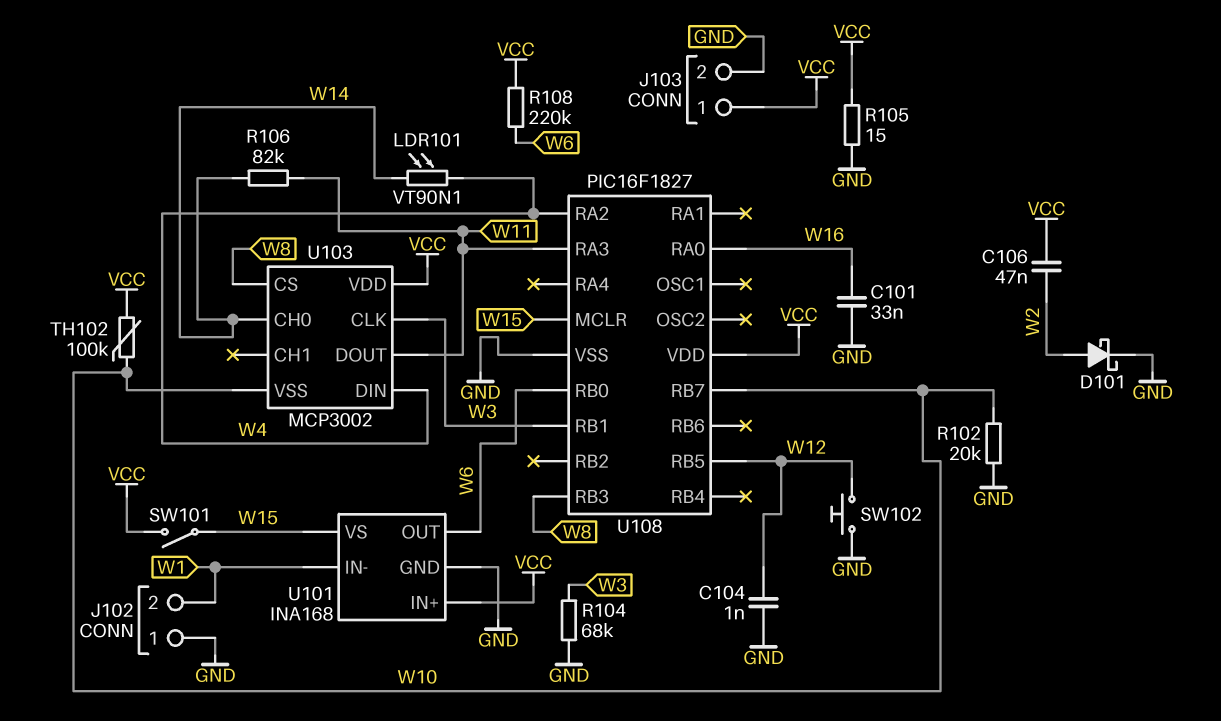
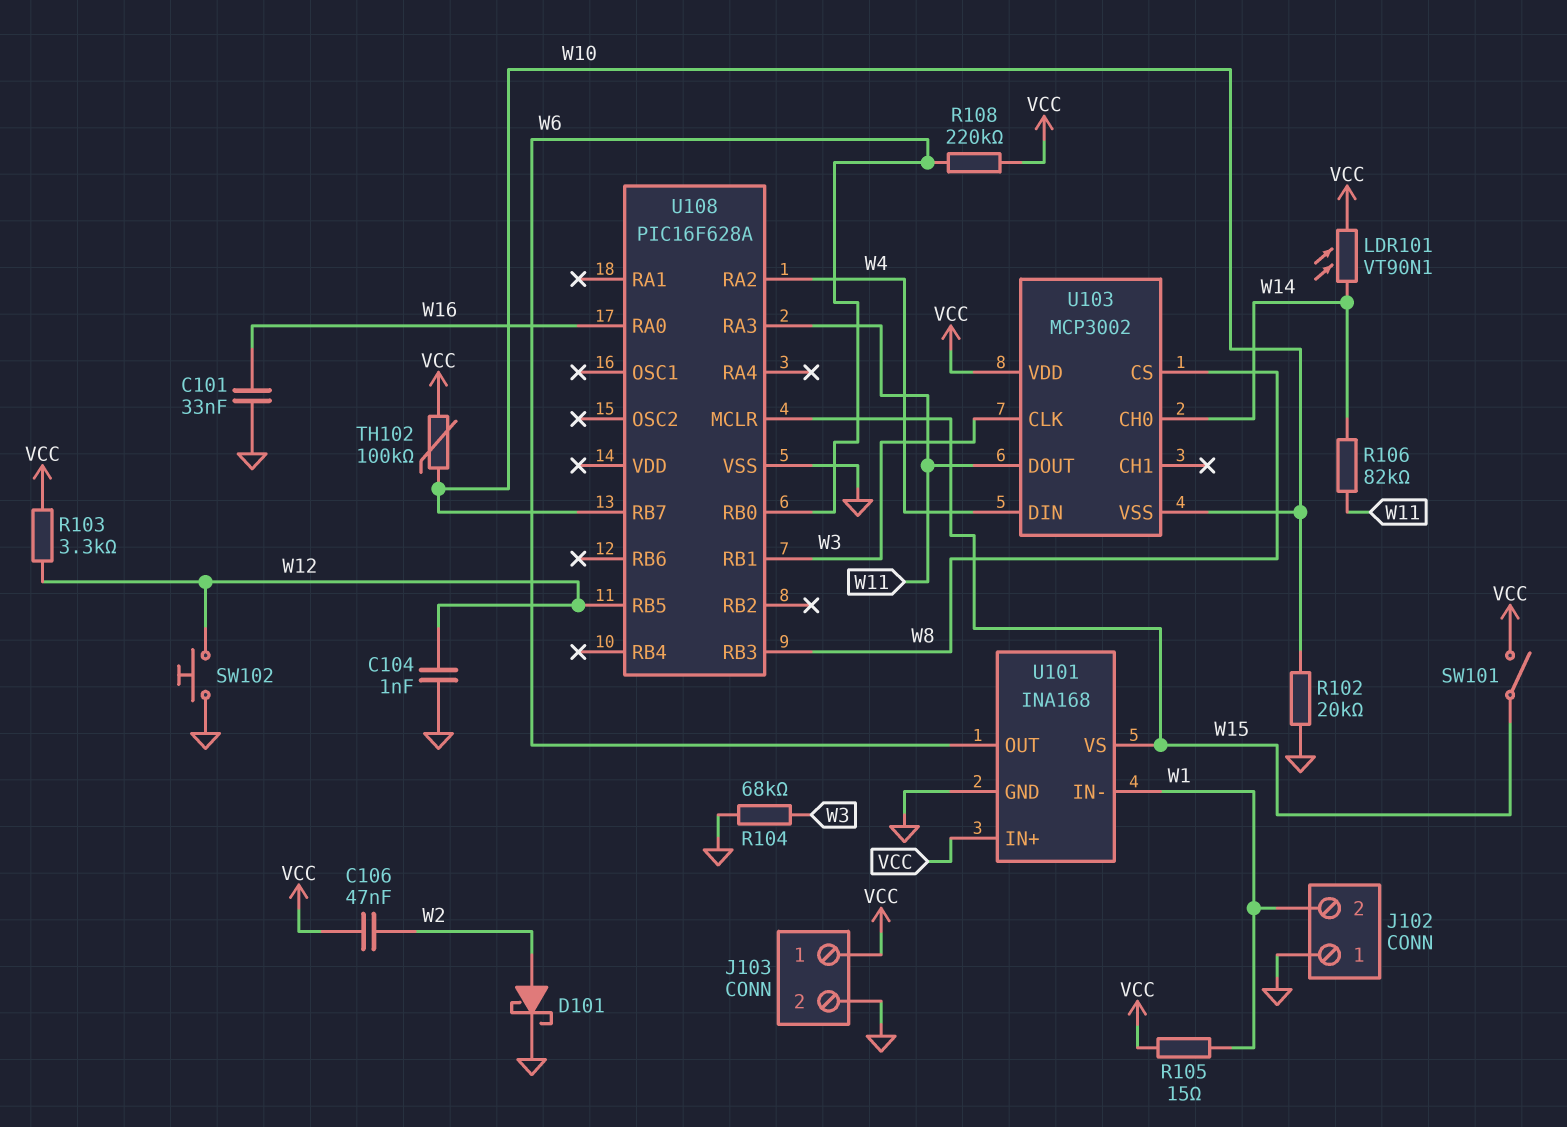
LDR101: VT90N1 (W4, W14) -> VT90N1 (VCC, W14)
R103: none -> 3.3k (VCC, W12)
R105: 15 (GND, VCC) -> 15 (VCC, W1)
U108: PIC16F1827 -> PIC16F628A
U108 pin VDD: VCC -> none

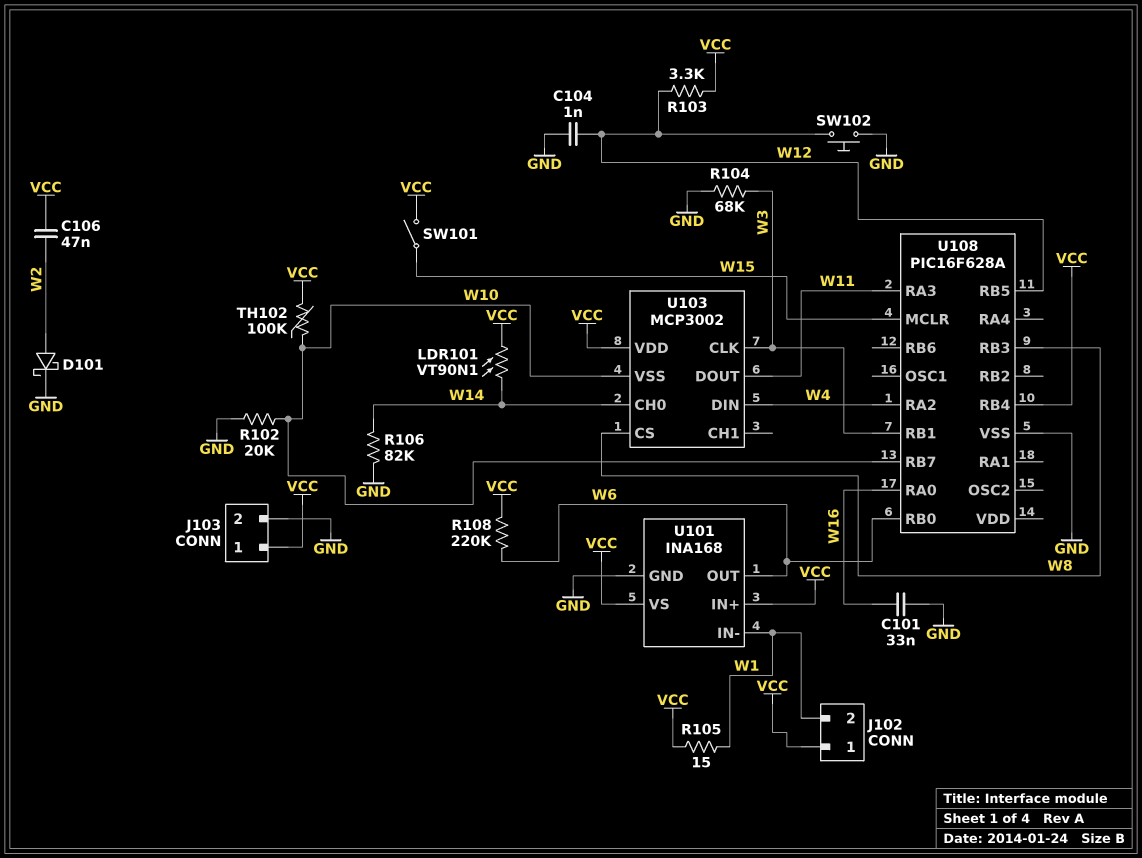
J102 pin 1: GND -> VCC
R106: 82k (W11, W14) -> 82k (GND, W14)
U101 pin VS: W15 -> VCC
U108 pin RB4: none -> VCC

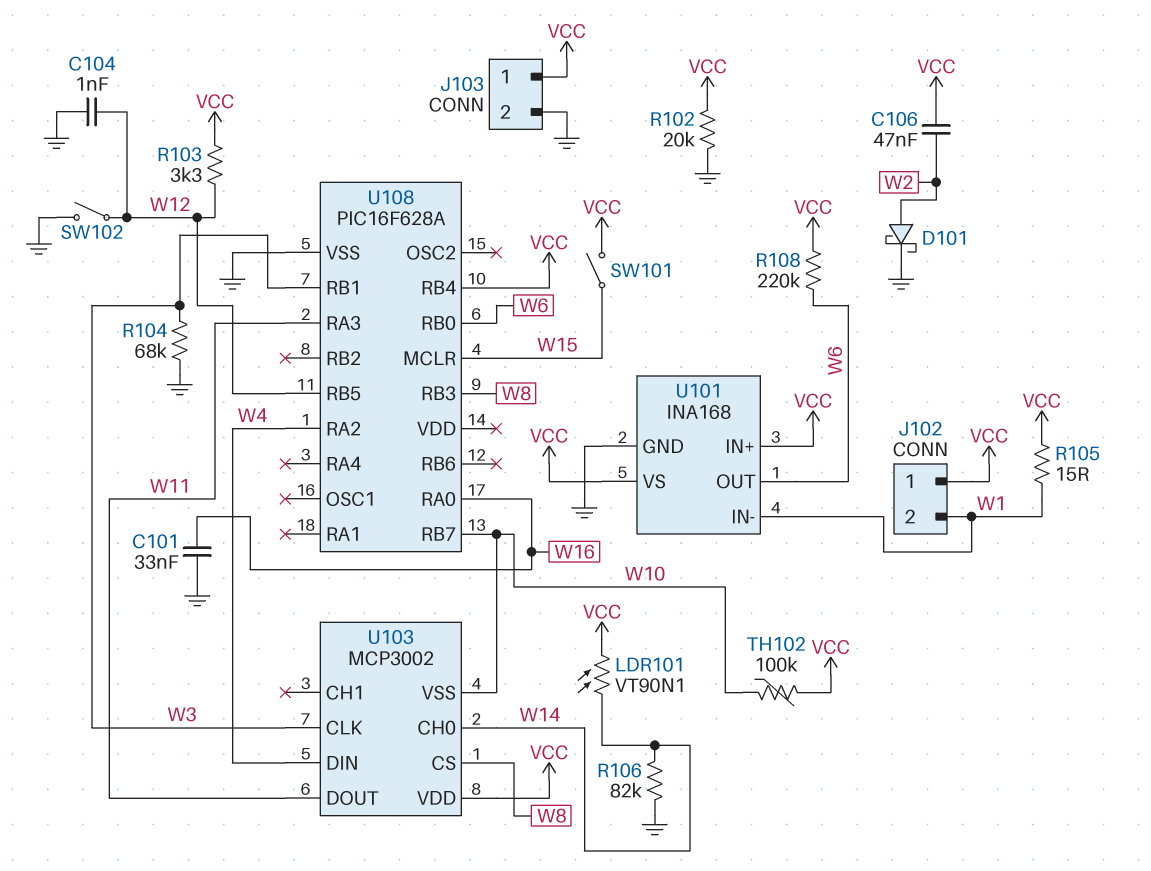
R102: 20k (GND, W10) -> 20k (GND, VCC)
SW102: button (GND, W12) -> switch (GND, W12)

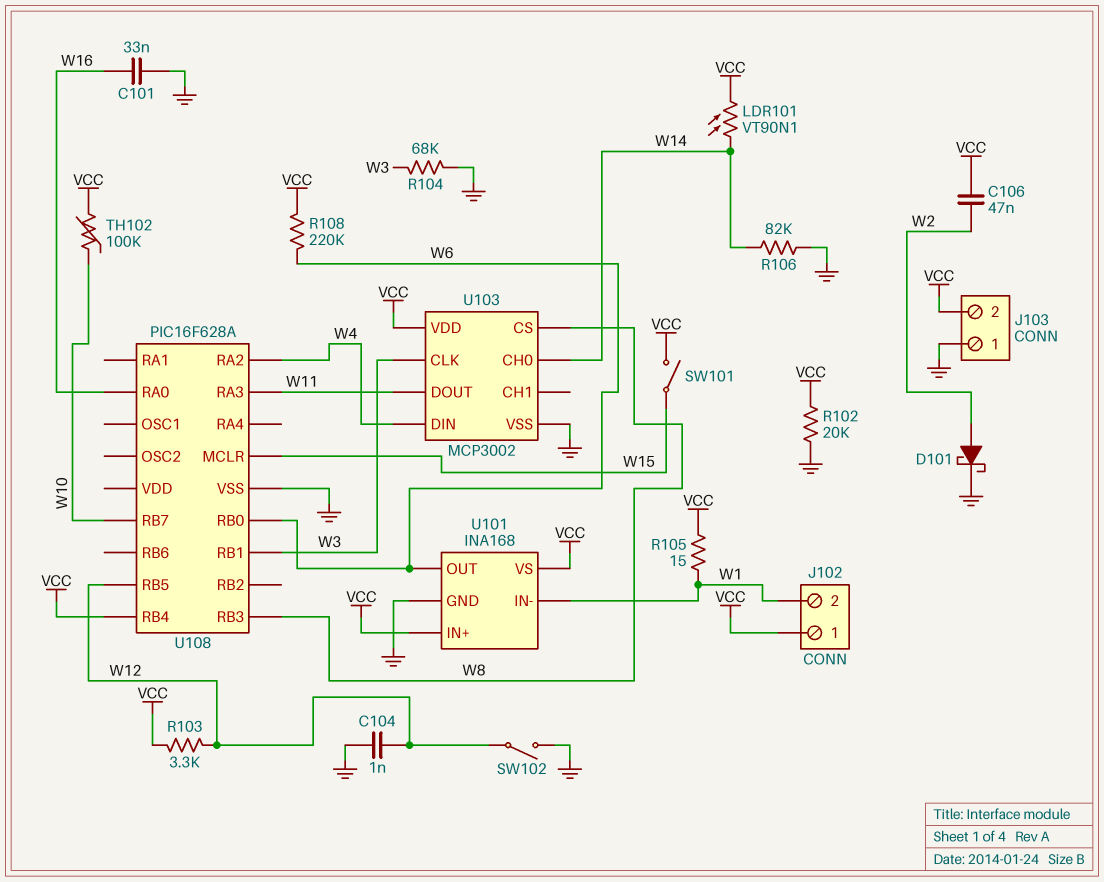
J103 pin 1: VCC -> GND
J103 pin 2: GND -> VCC
U103 pin VSS: W10 -> GND

